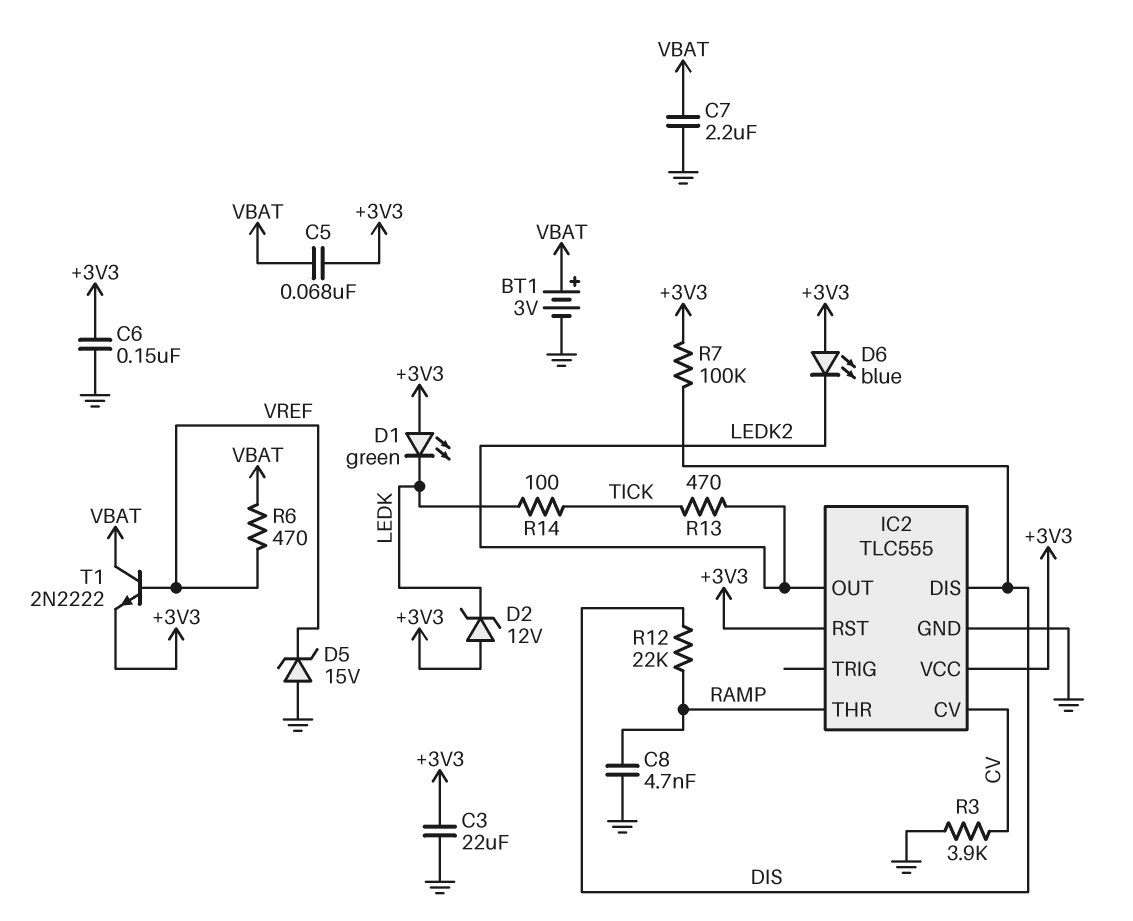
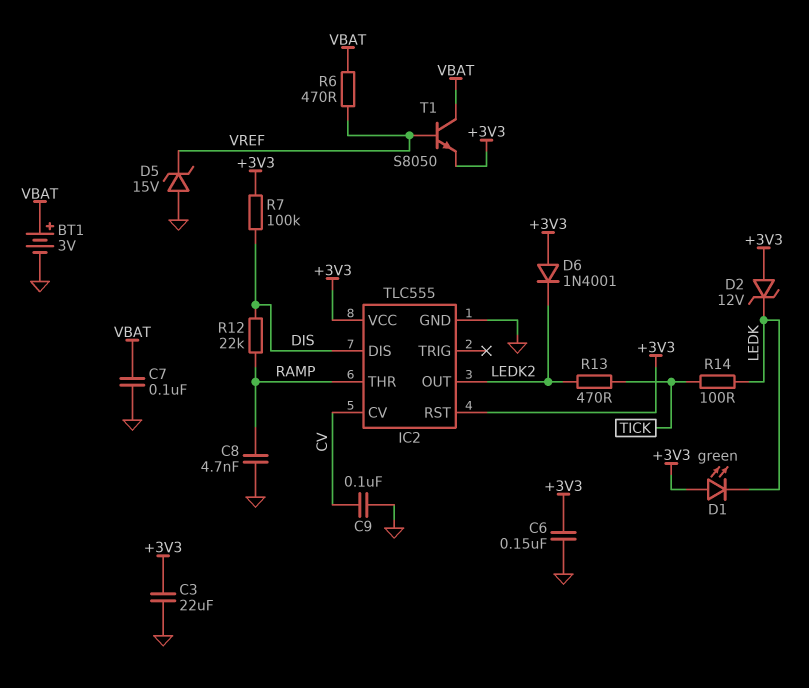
C5: 68nF (+3V3, VBAT) -> none
C7: 2.2uF (GND, VBAT) -> 100nF (GND, VBAT)
C9: none -> 100nF (CV, GND)
D6: LED blue (A +3V3, K LEDK2) -> diode 1N4001 (A +3V3, K LEDK2)
R3: 3.9k (CV, GND) -> none
T1: NPN 2N2222 (B VREF, C VBAT, E +3V3) -> NPN S8050 (B VREF, C VBAT, E +3V3)

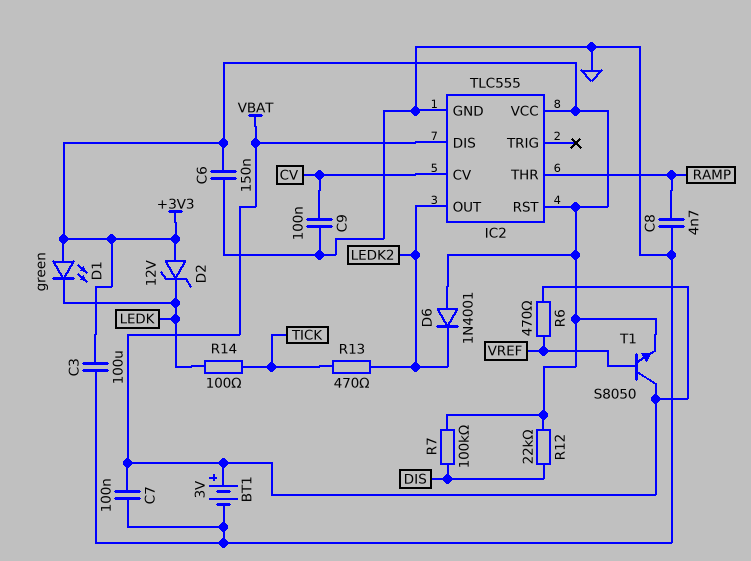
C3: 22uF (+3V3, GND) -> 100uF (+3V3, GND)
D5: zener 15V (A GND, K VREF) -> none
IC2 pin DIS: DIS -> VBAT
R12: 22k (DIS, RAMP) -> 22k (+3V3, DIS)

